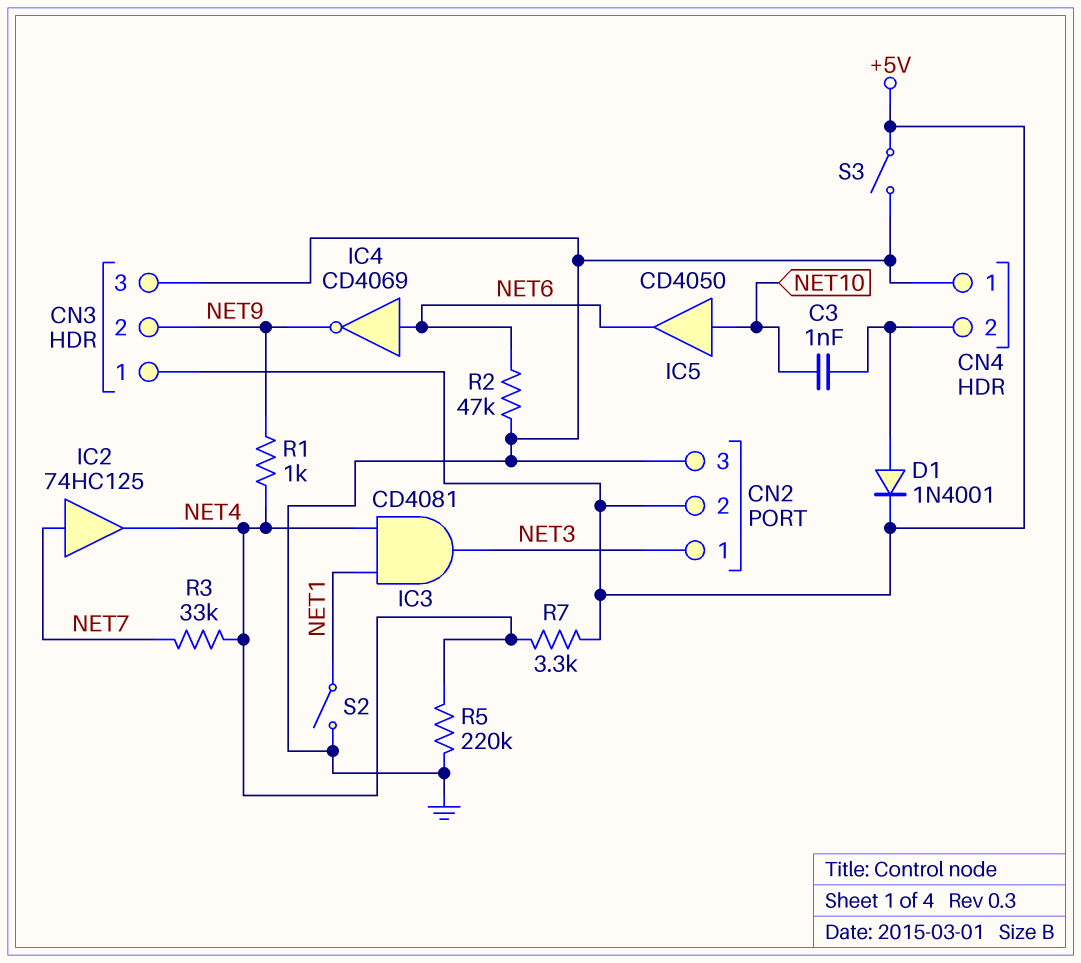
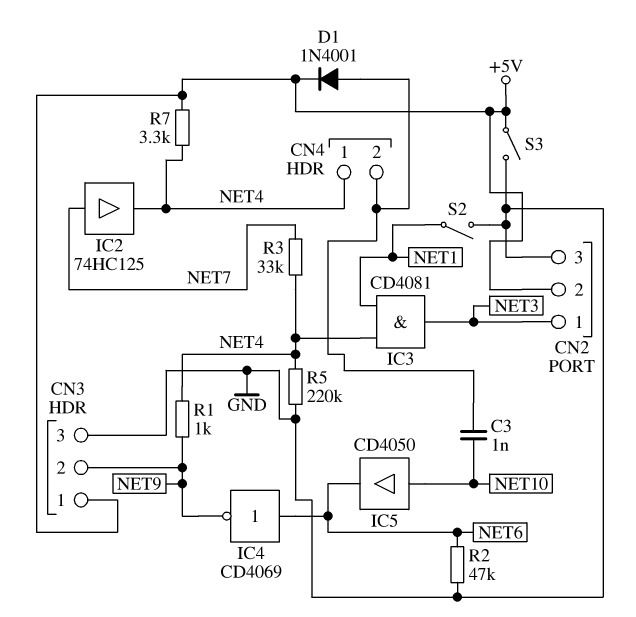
CN4 pin 1: GND -> NET4

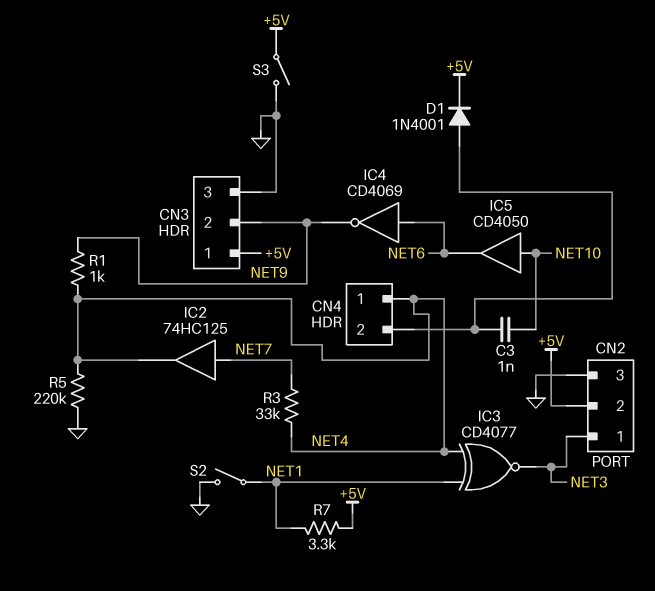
IC3: AND CD4081 (in NET1, in NET4, out NET3) -> XNOR CD4077 (in NET1, in NET4, out NET3)
R2: 47k (GND, NET6) -> none
R7: 3.3k (+5V, NET4) -> 3.3k (+5V, NET1)

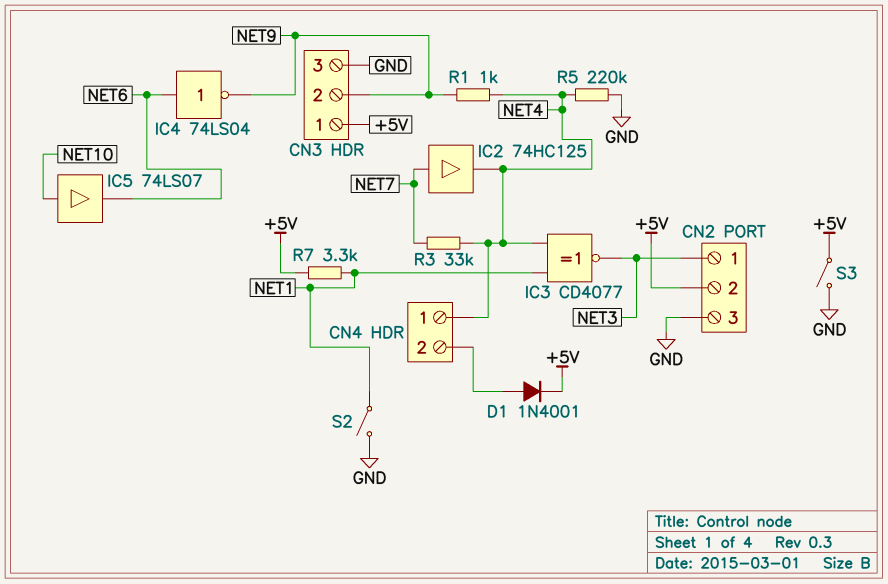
C3: 1nF (CN4/2, NET10) -> none
IC4: NOT CD4069 (in NET6, out NET9) -> NOT 74LS04 (in NET6, out NET9)
IC5: buffer CD4050 (in NET10, out NET6) -> buffer 74LS07 (in NET10, out NET6)

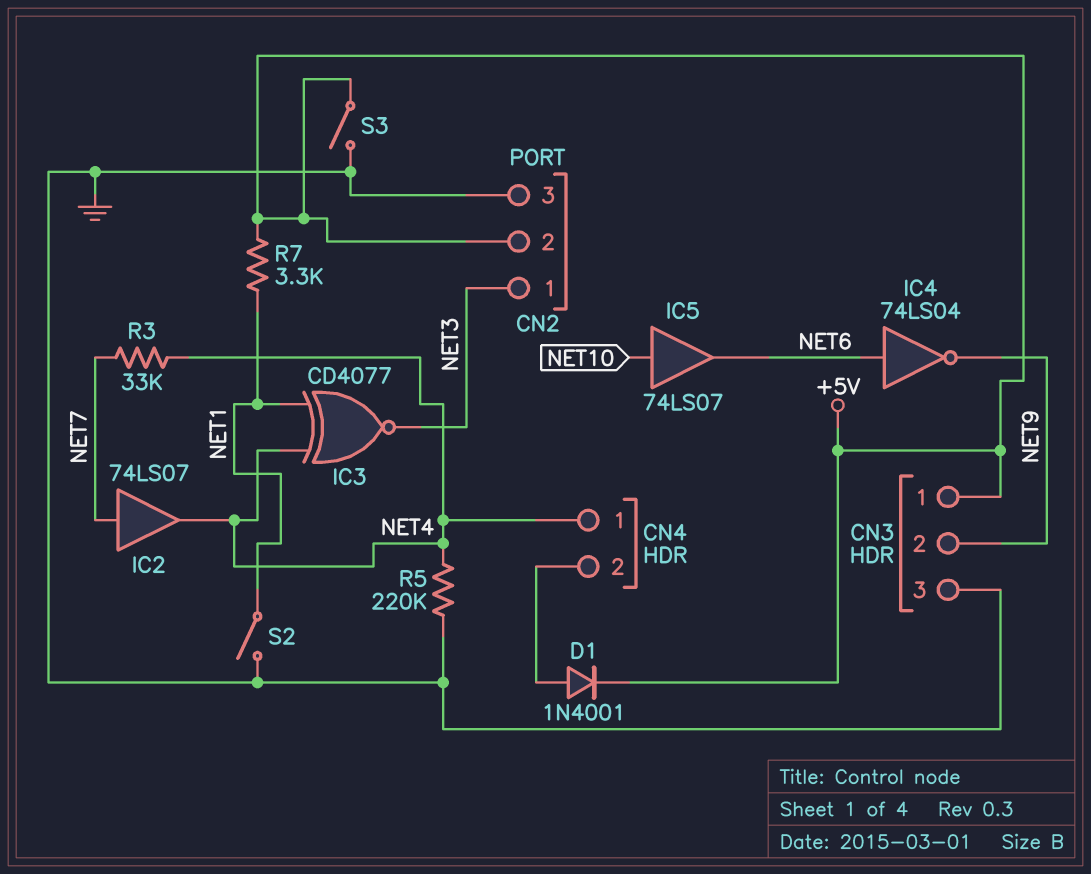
IC2: buffer 74HC125 (in NET7, out NET4) -> buffer 74LS07 (in NET7, out NET4)
R1: 1k (NET4, NET9) -> none

